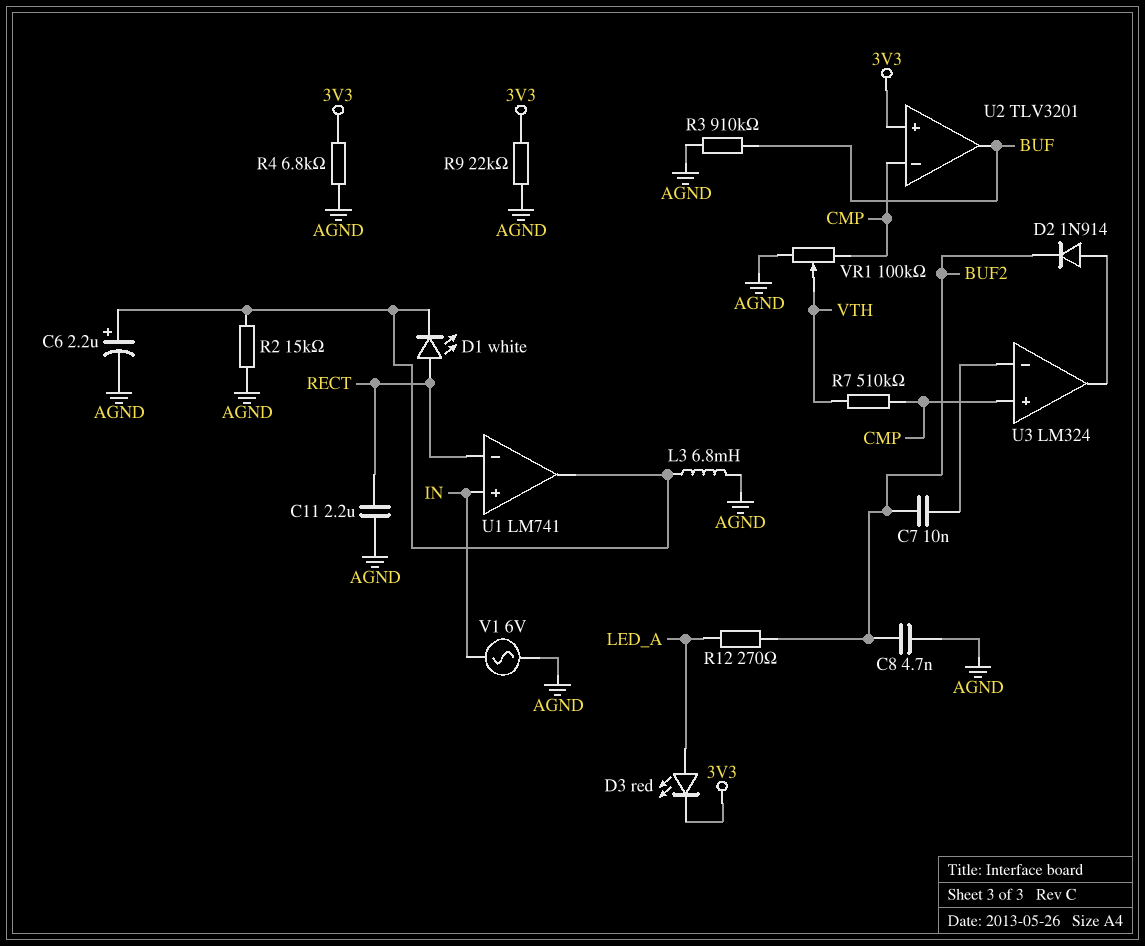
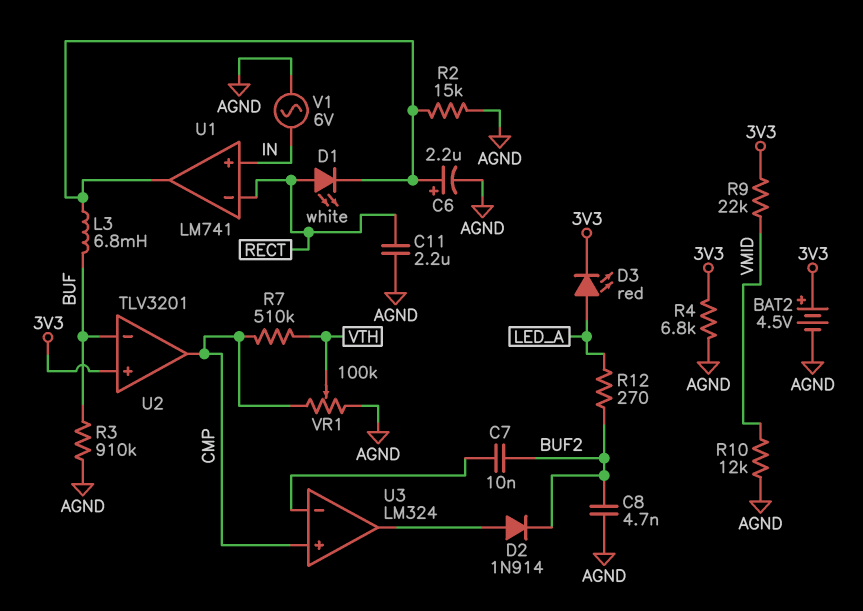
BAT2: none -> 4.5V (plus 3V3, minus AGND)
L3: 6.8mH (AGND, U1/out) -> 6.8mH (BUF, U1/out)
R9: 22k (3V3, AGND) -> 22k (3V3, VMID)
R10: none -> 12k (AGND, VMID)
U2 pin in-: CMP -> BUF
U2 pin out: BUF -> CMP

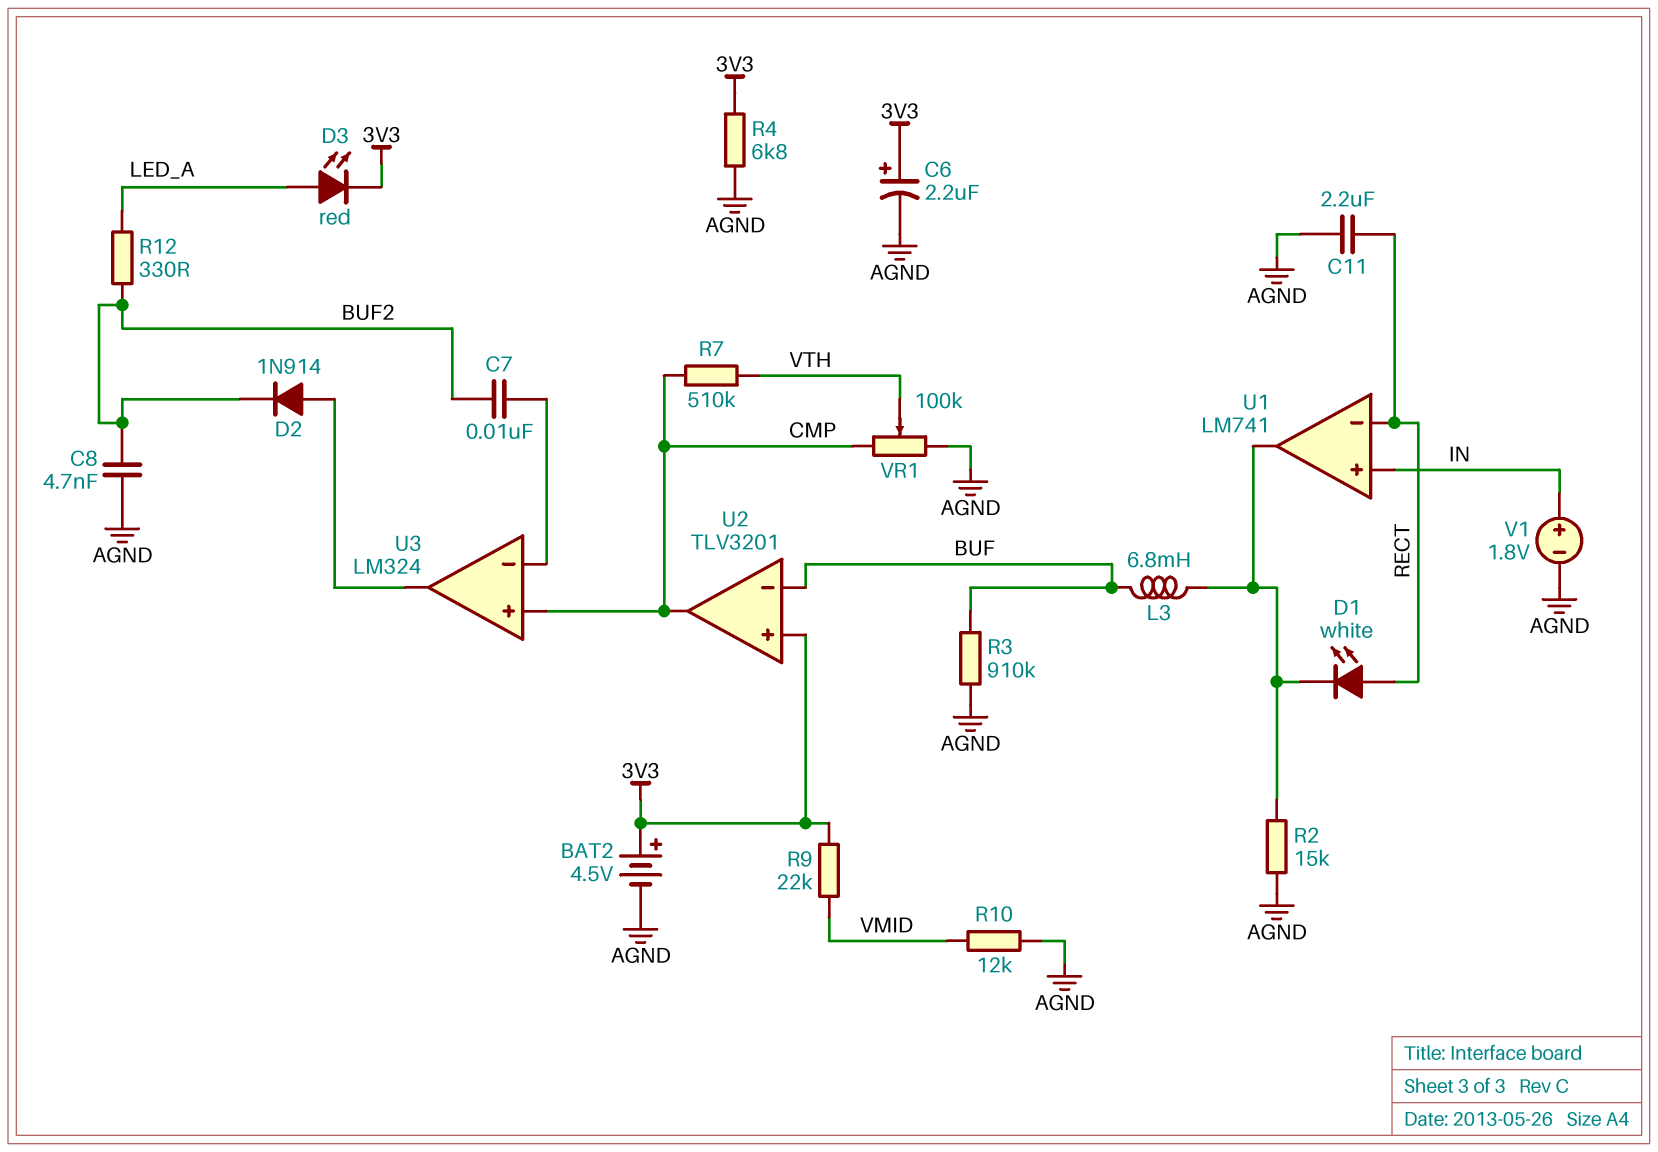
C6: 2.2uF (plus U1/out, minus AGND) -> 2.2uF (plus 3V3, minus AGND)
R12: 270 (BUF2, LED_A) -> 330 (BUF2, LED_A)
V1: AC 6V (AGND, IN) -> 1.8V (plus IN, minus AGND)

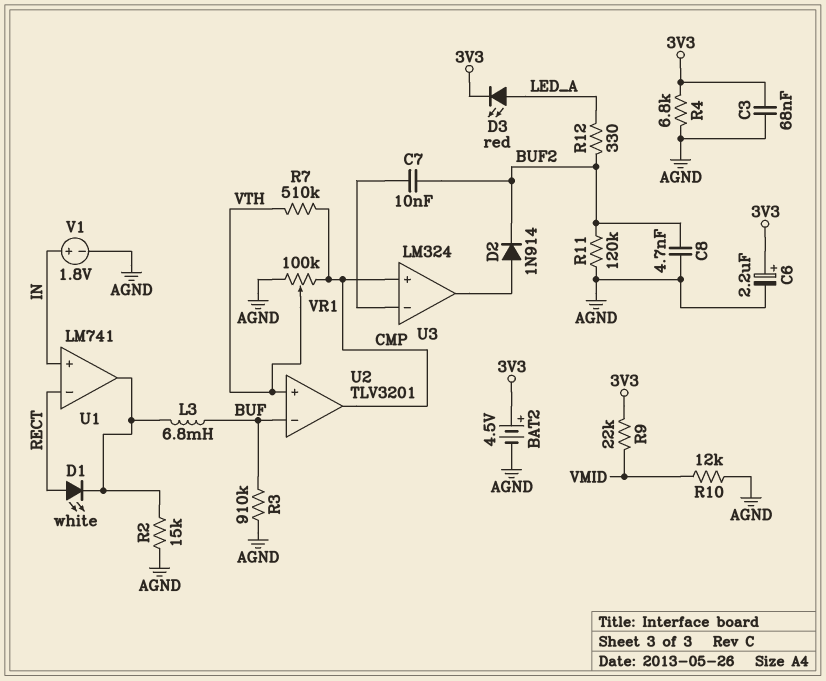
C3: none -> 68nF (3V3, AGND)
C11: 2.2uF (AGND, RECT) -> none
R11: none -> 120k (AGND, BUF2)
U2 pin in+: 3V3 -> VTH

